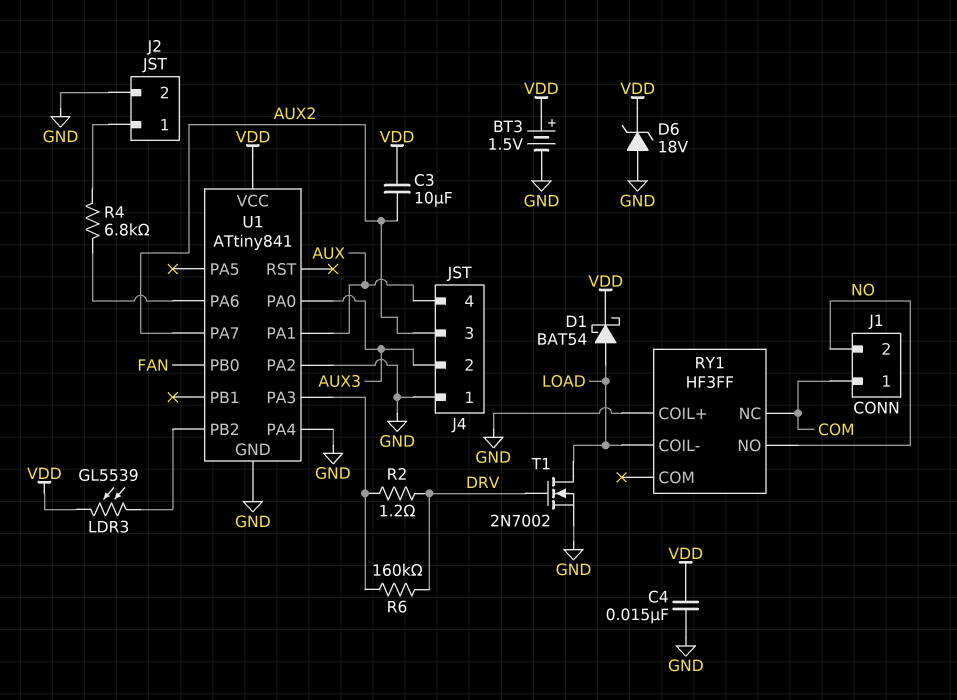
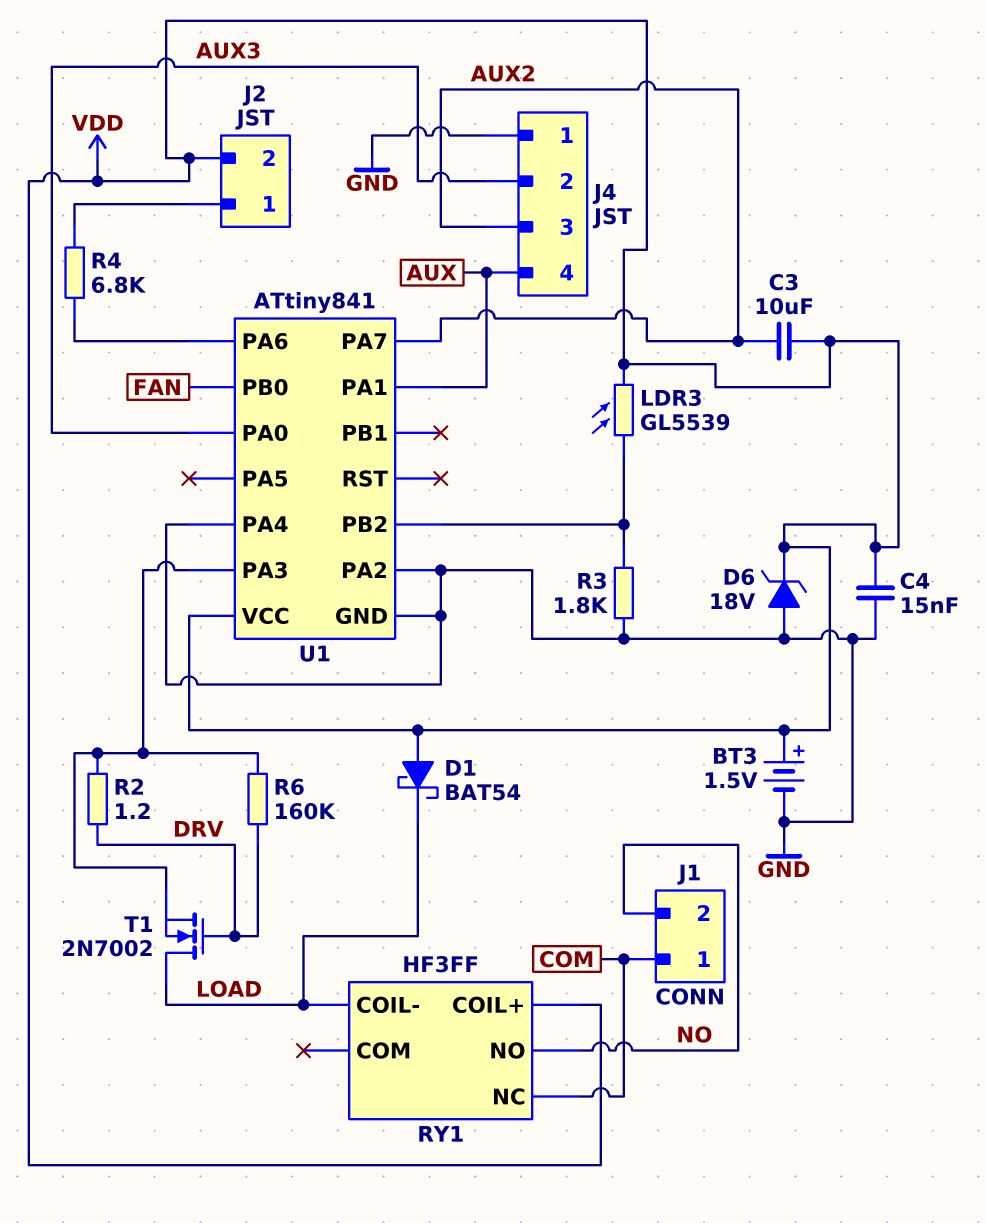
D1: schottky BAT54 (A LOAD, K VDD) -> schottky BAT54 (A VDD, K LOAD)
J2 pin 2: GND -> VDD
R3: none -> 1.8k (GND, U1/PB2)
RY1 pin COIL+: GND -> VDD
T1: NMOS 2N7002 (G DRV, D LOAD, S GND) -> NMOS 2N7002 (G DRV, D LOAD, S U1/PA3)

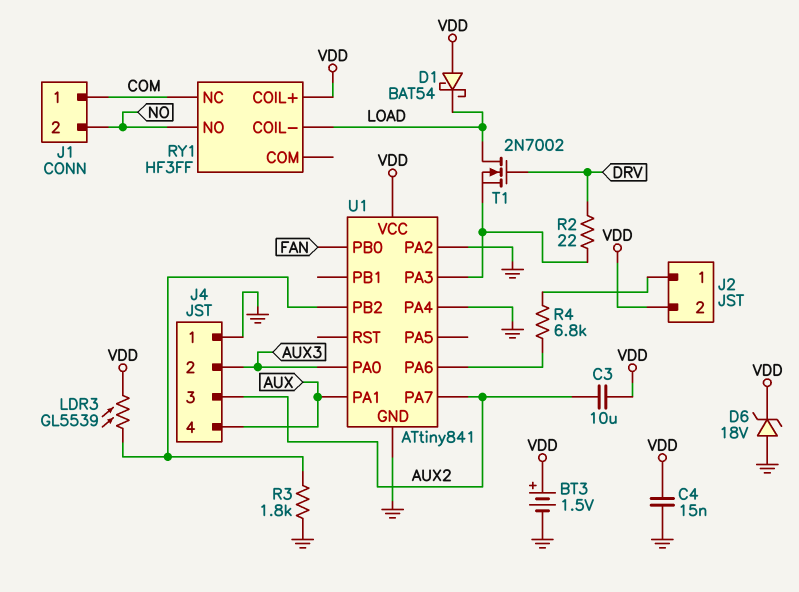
R2: 1.2 (DRV, U1/PA3) -> 22 (DRV, U1/PA3)
R6: 160k (DRV, U1/PA3) -> none

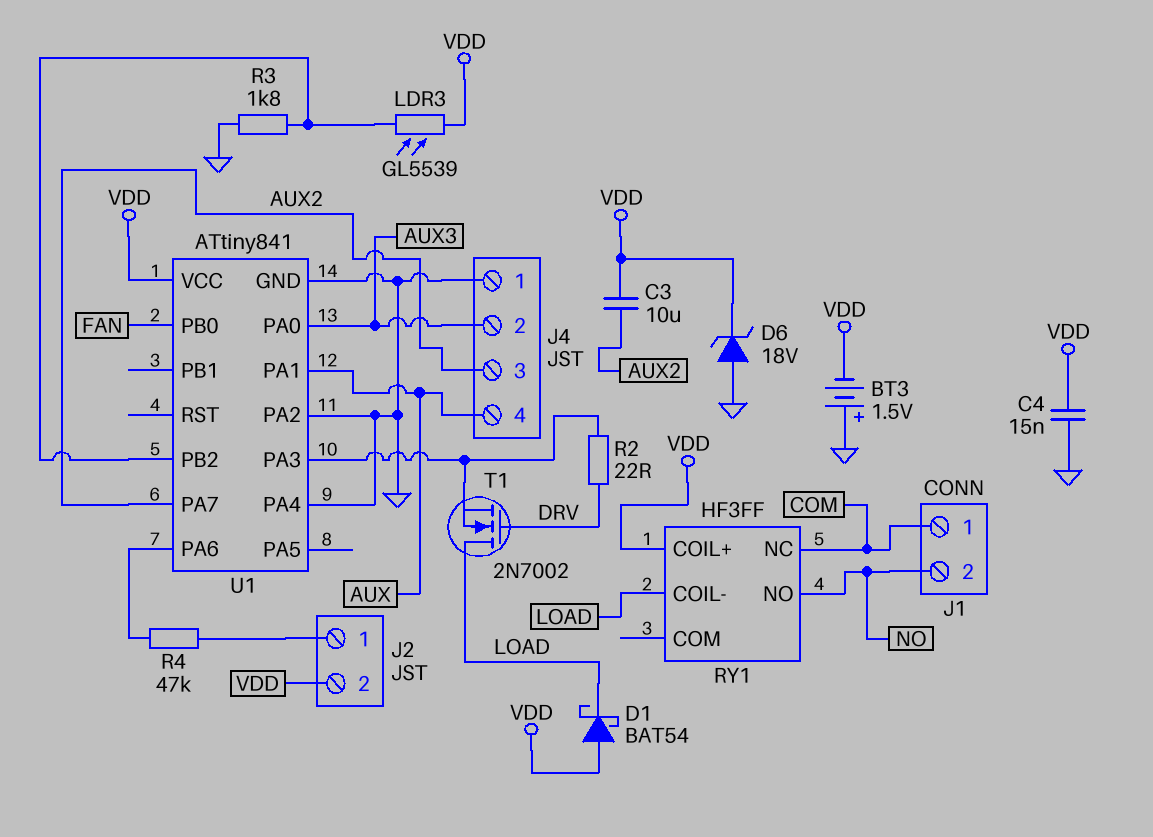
BT3: 1.5V (plus VDD, minus GND) -> 1.5V (plus GND, minus VDD)
R4: 6.8k (J2/1, U1/PA6) -> 47k (J2/1, U1/PA6)

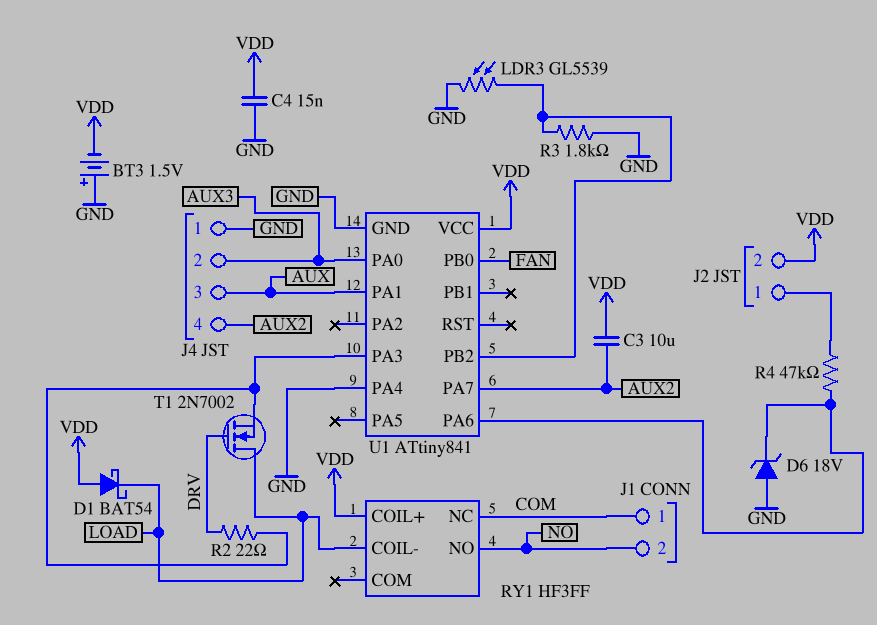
D6: zener 18V (A GND, K VDD) -> zener 18V (A GND, K U1/PA6)
J4 pin 3: AUX2 -> AUX
J4 pin 4: AUX -> AUX2
LDR3: GL5539 (U1/PB2, VDD) -> GL5539 (GND, U1/PB2)
U1 pin PA2: GND -> none

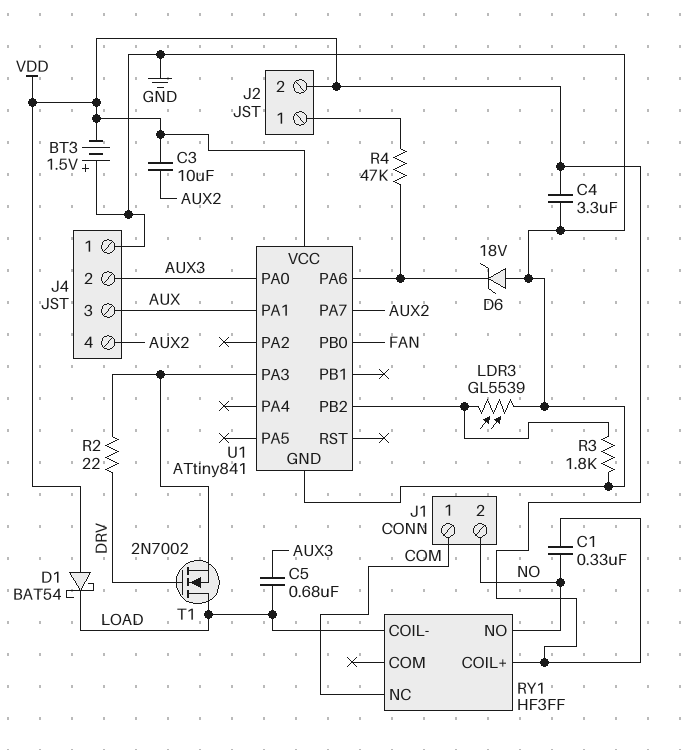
C1: none -> 330nF (NO, VDD)
C4: 15nF (GND, VDD) -> 3.3uF (GND, VDD)
C5: none -> 680nF (AUX3, LOAD)
U1 pin PA4: GND -> none

